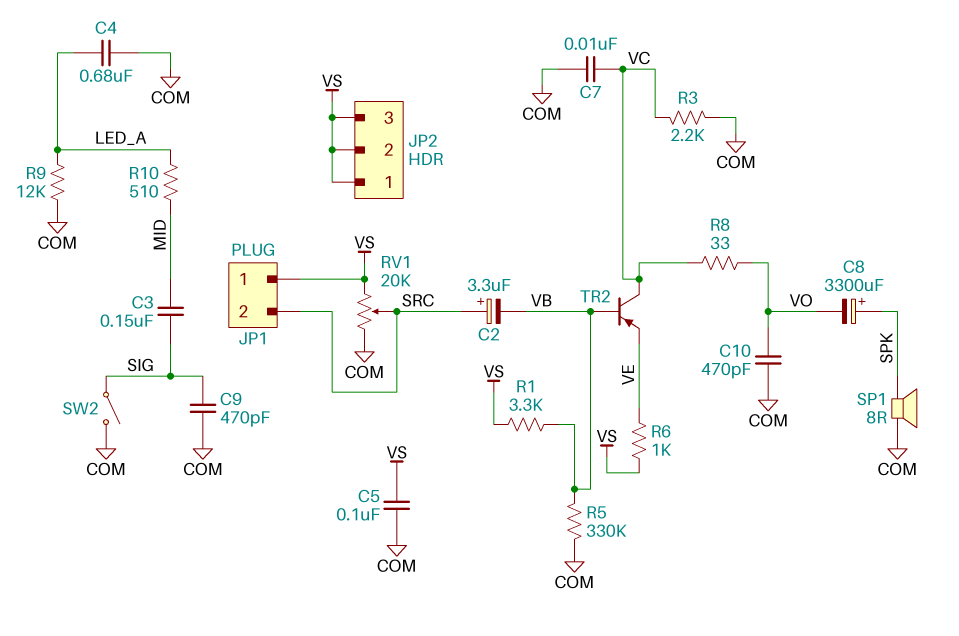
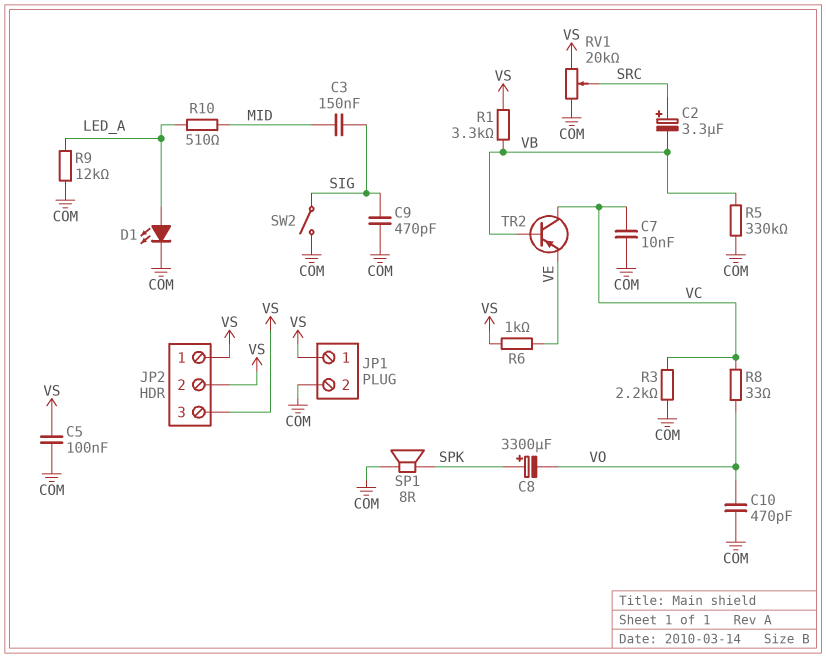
C4: 680nF (COM, LED_A) -> none
D1: none -> LED (A LED_A, K COM)
JP1 pin 2: SRC -> COM

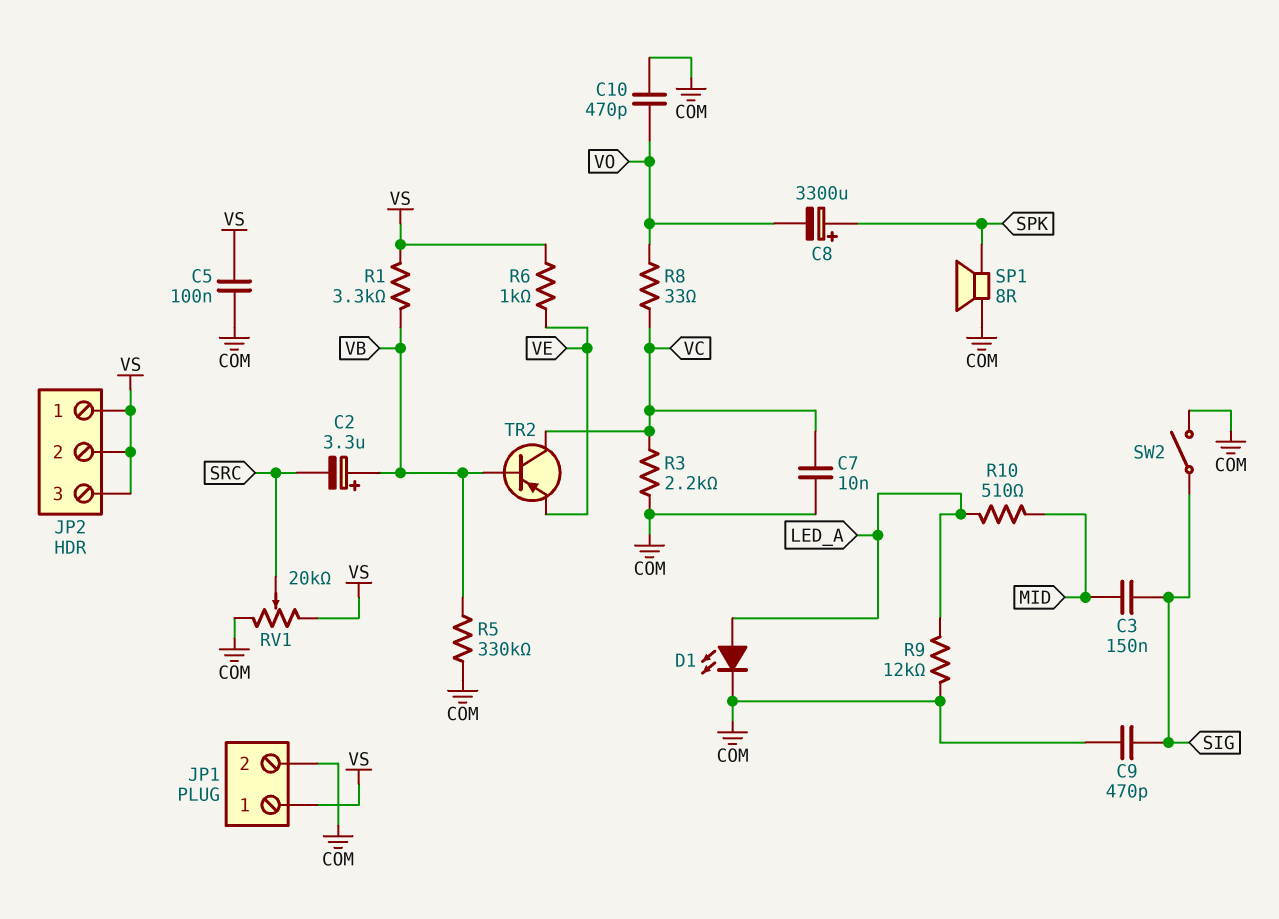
C2: 3.3uF (plus SRC, minus VB) -> 3.3uF (plus VB, minus SRC)

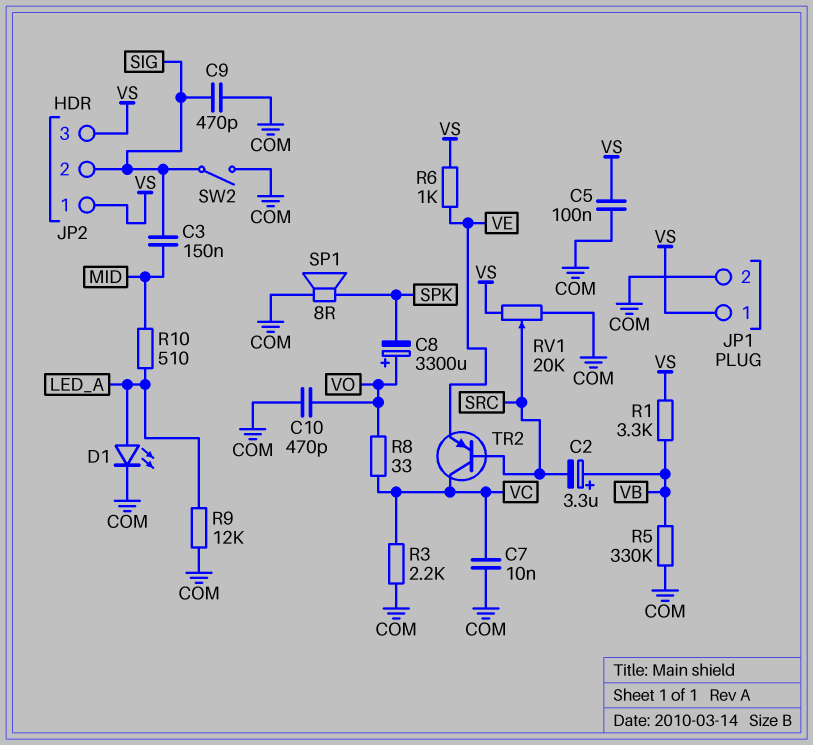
C8: 3300uF (plus SPK, minus VO) -> 3300uF (plus VO, minus SPK)
JP2 pin 2: VS -> SIG
TR2: PNP (B VB, C VC, E VE) -> PNP (B SRC, C VC, E VE)

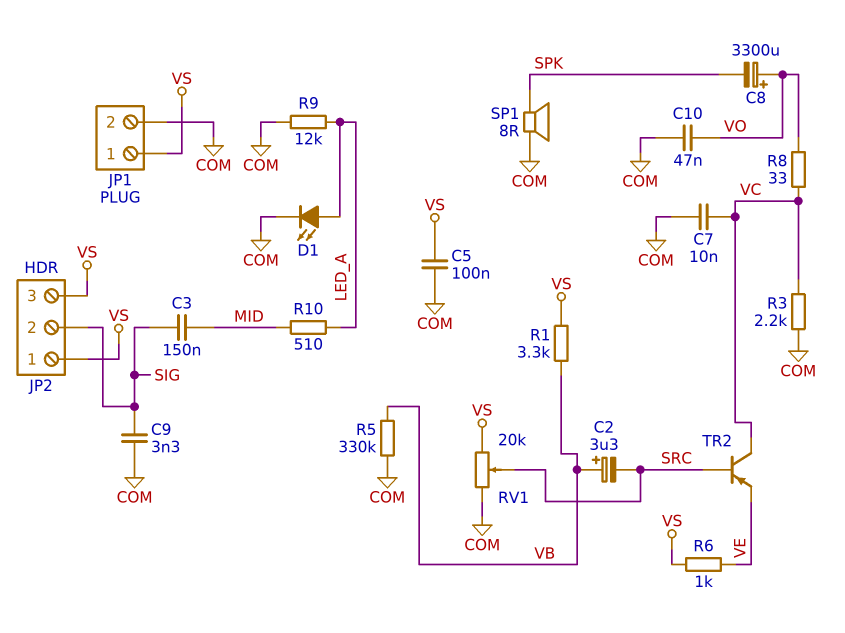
C9: 470pF (COM, SIG) -> 3.3nF (COM, SIG)
C10: 470pF (COM, VO) -> 47nF (COM, VO)
SW2: switch (COM, SIG) -> none

